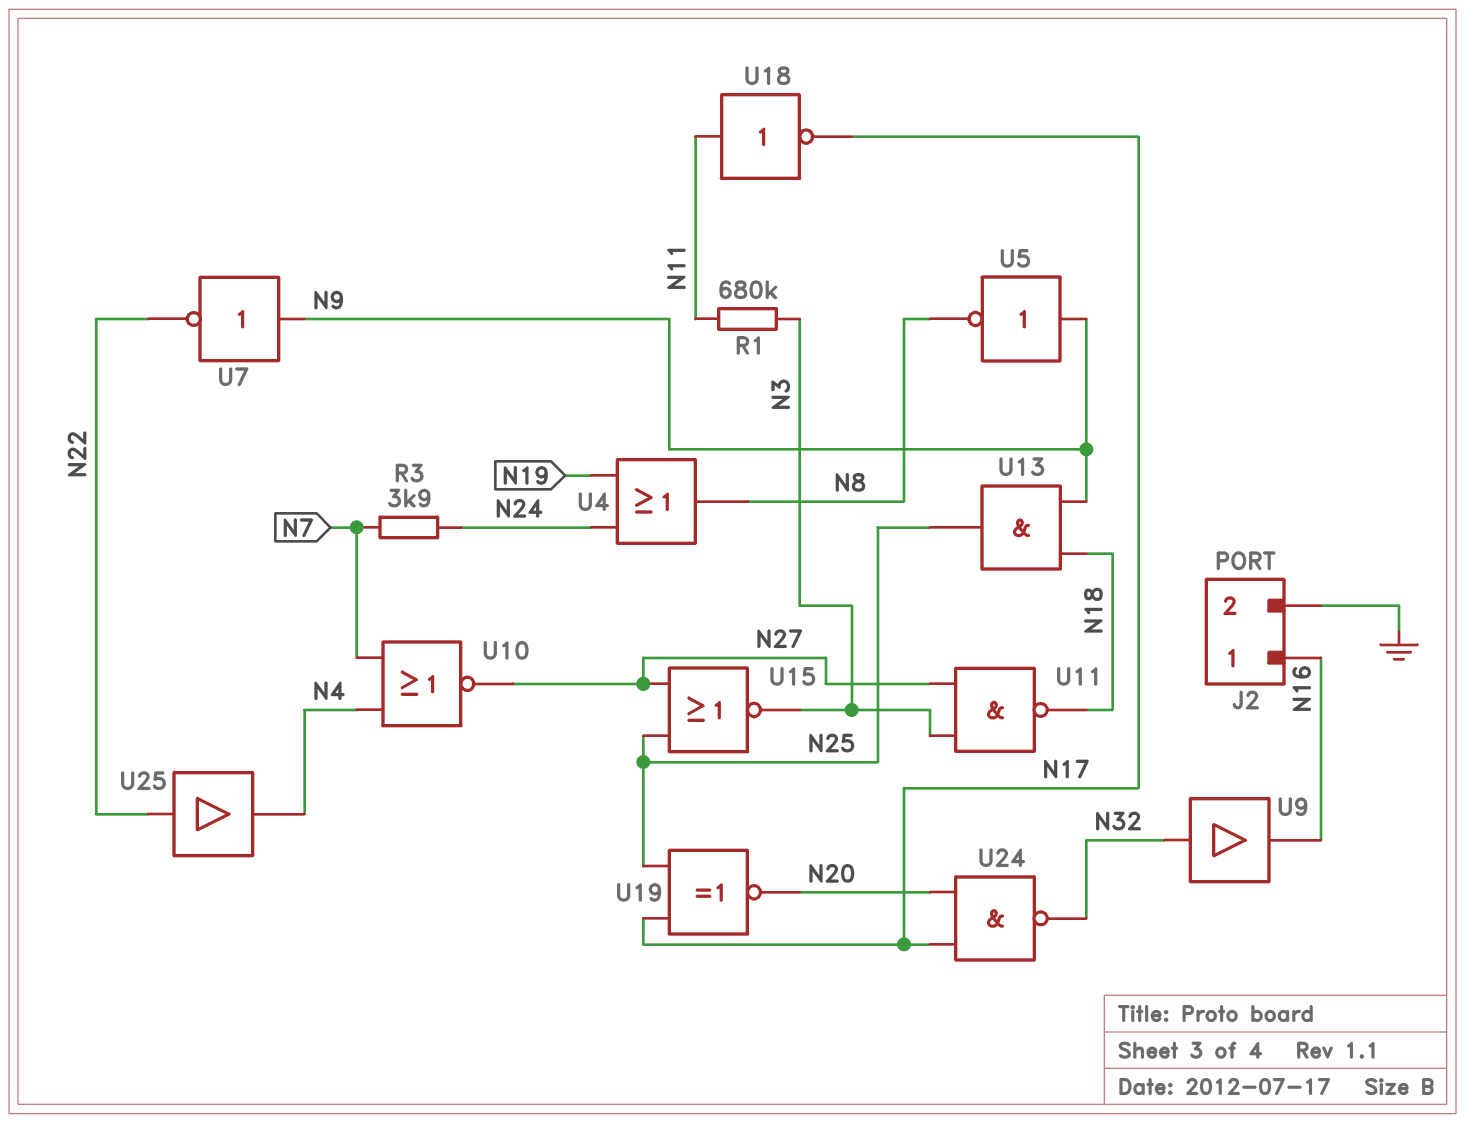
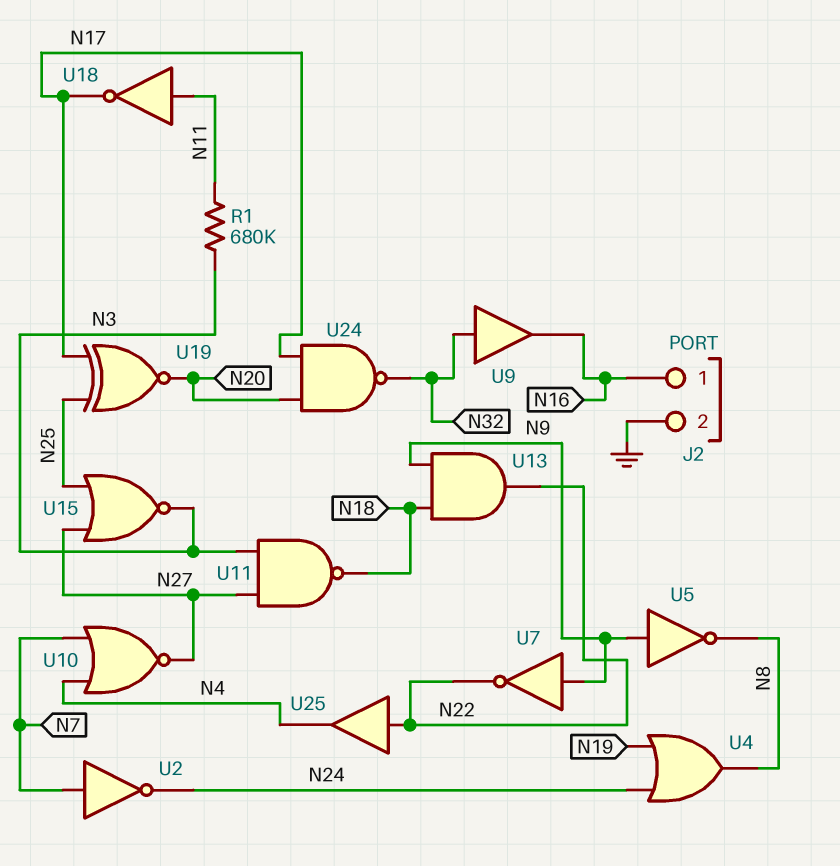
R3: 3.9k (N7, N24) -> none
U2: none -> NOT (in N7, out N24)
U13: AND (in N9, in N18, out N25) -> AND (in N9, in N18, out N22)

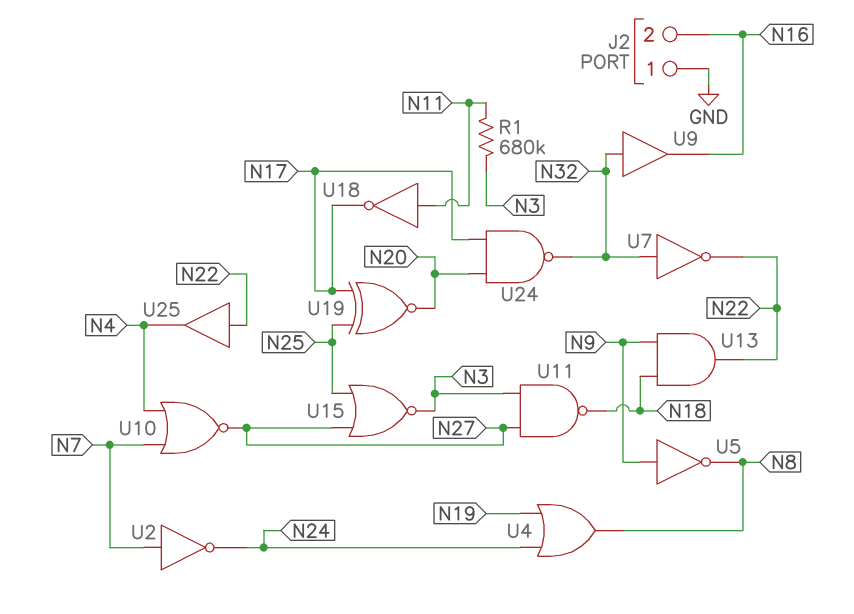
J2 pin 1: N16 -> GND
J2 pin 2: GND -> N16
U7: NOT (in N9, out N22) -> NOT (in N32, out N22)

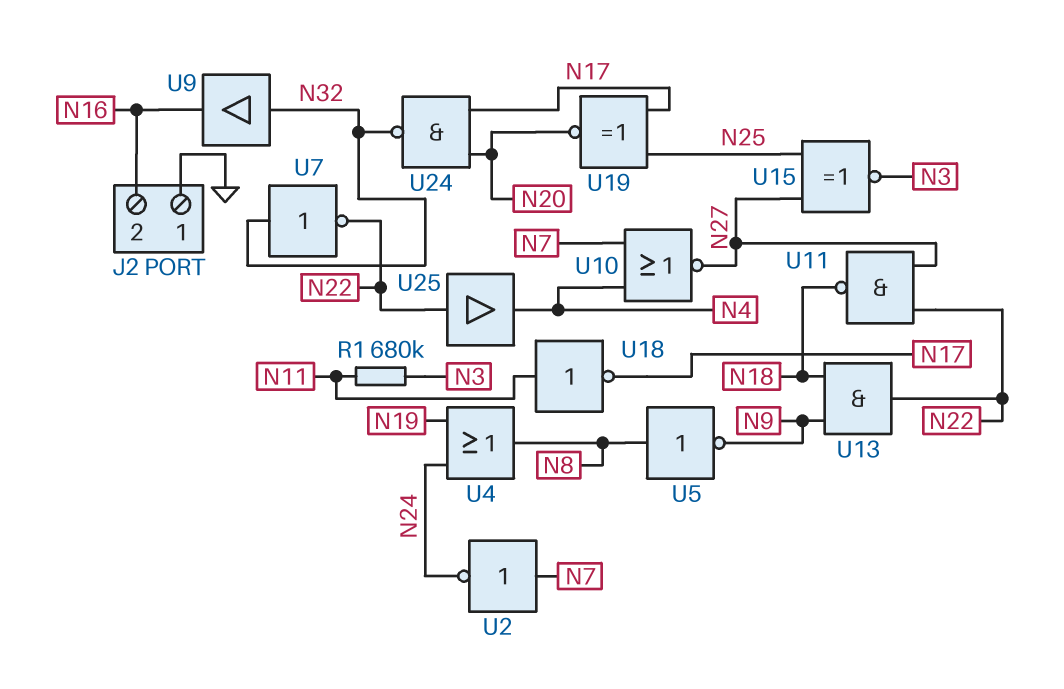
U5: NOT (in N9, out N8) -> NOT (in N8, out N9)
U11: NAND (in N3, in N27, out N18) -> NAND (in N22, in N27, out N18)
U15: NOR (in N25, in N27, out N3) -> XNOR (in N25, in N27, out N3)

